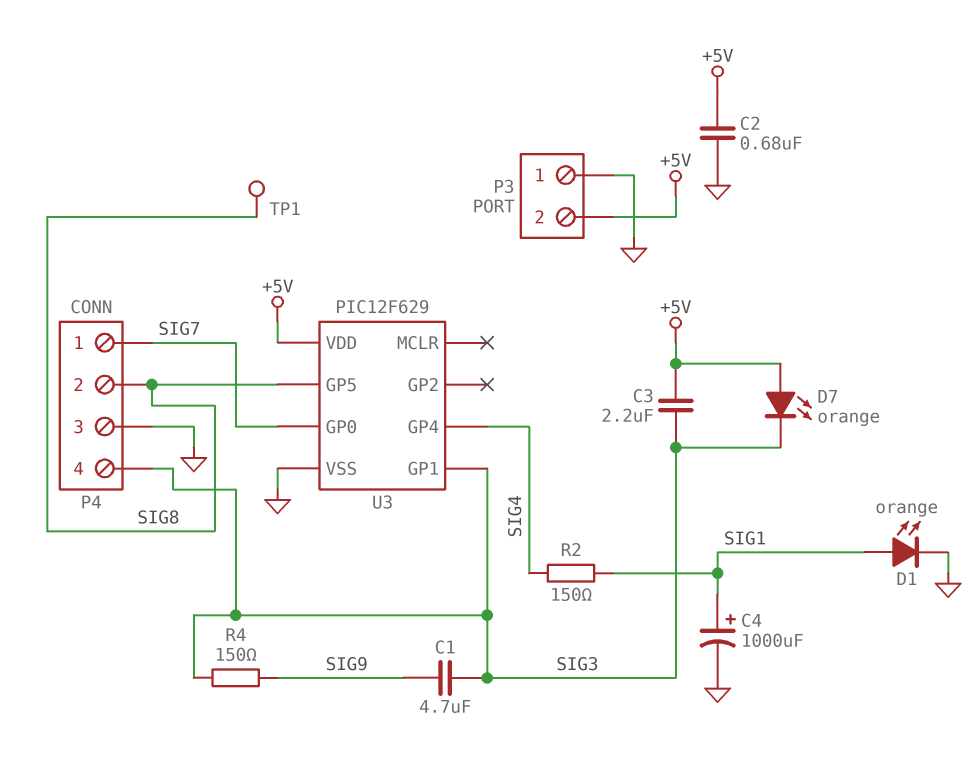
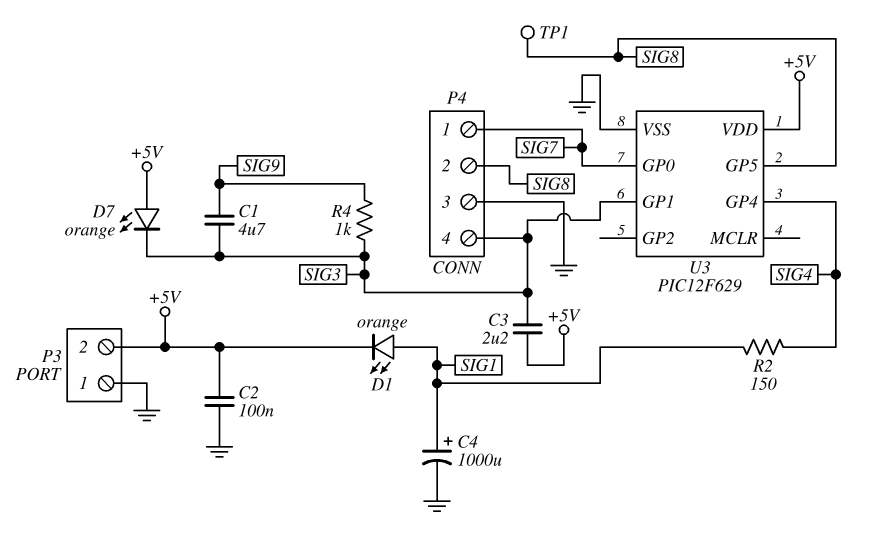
C2: 680nF (+5V, GND) -> 100nF (+5V, GND)
D1: LED orange (A SIG1, K GND) -> LED orange (A SIG1, K +5V)
R4: 150 (SIG3, SIG9) -> 1k (SIG3, SIG9)

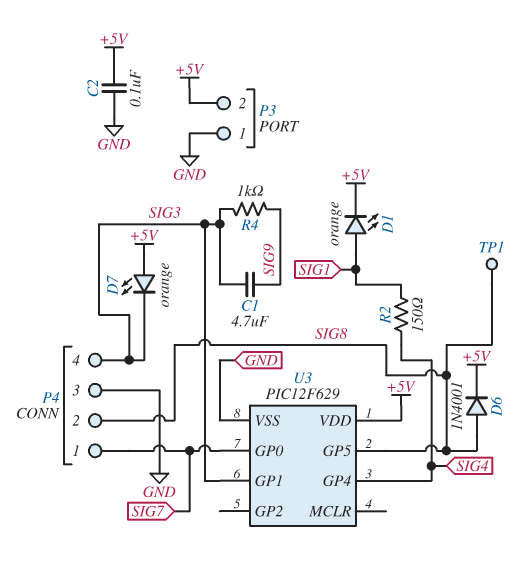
C3: 2.2uF (+5V, SIG3) -> none
C4: 1000uF (plus SIG1, minus GND) -> none
D6: none -> diode 1N4001 (A SIG8, K +5V)

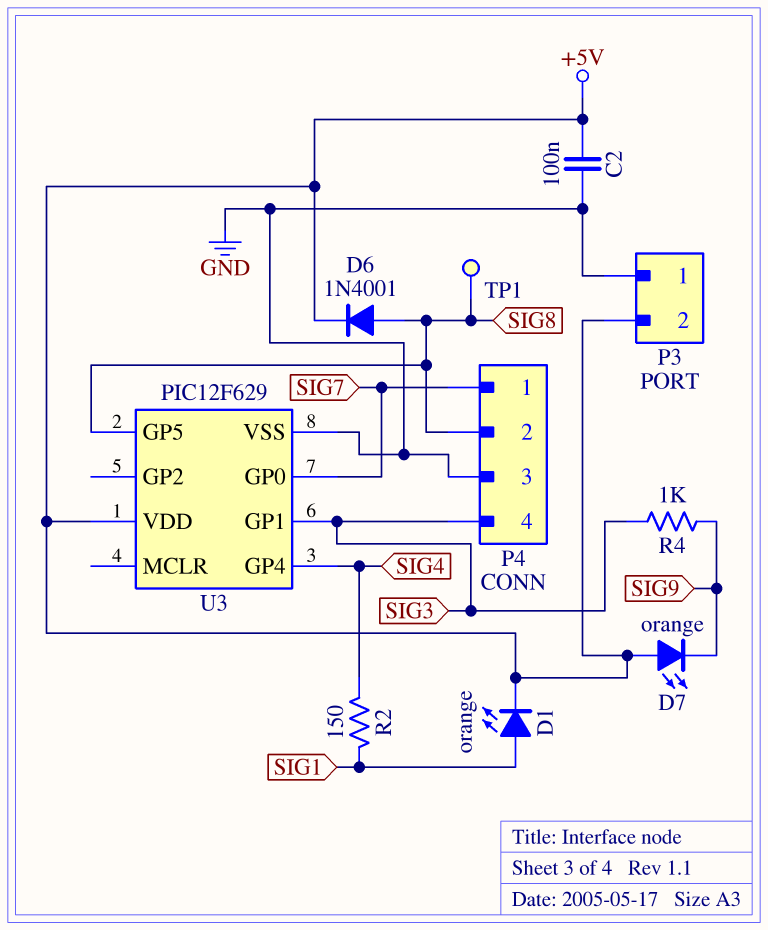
C1: 4.7uF (SIG3, SIG9) -> none
D7: LED orange (A +5V, K SIG3) -> LED orange (A +5V, K SIG9)

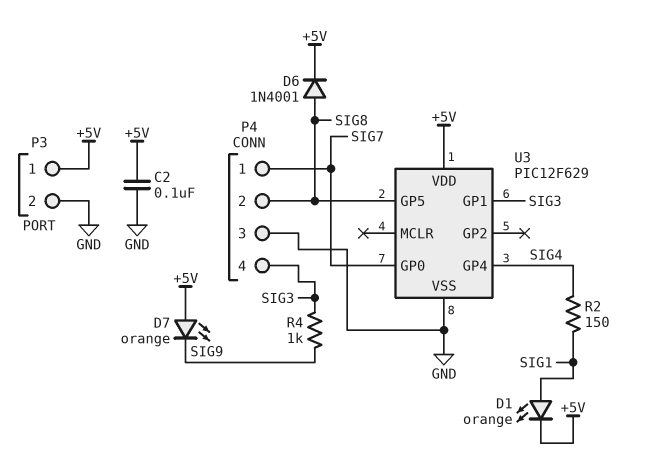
P3 pin 1: GND -> +5V
P3 pin 2: +5V -> GND
TP1: test point (SIG8) -> none

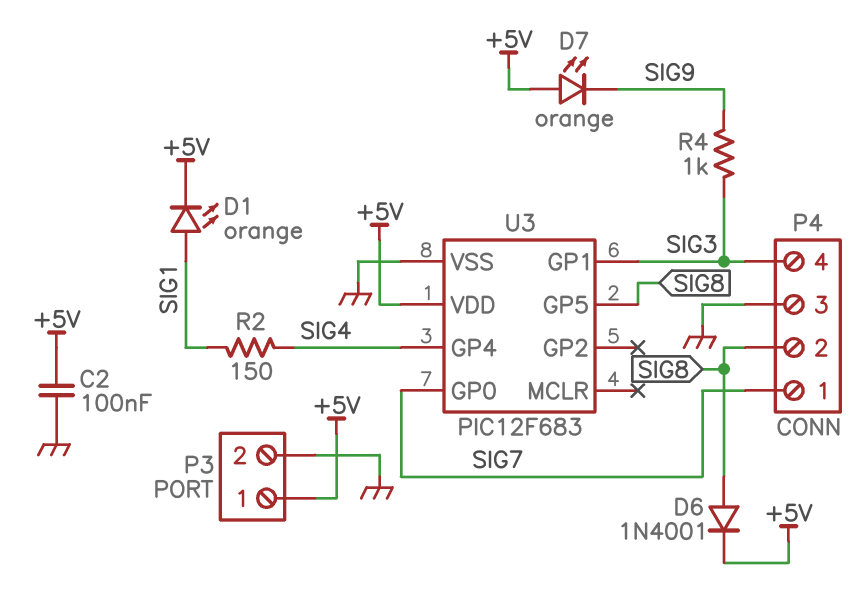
U3: PIC12F629 -> PIC12F683

